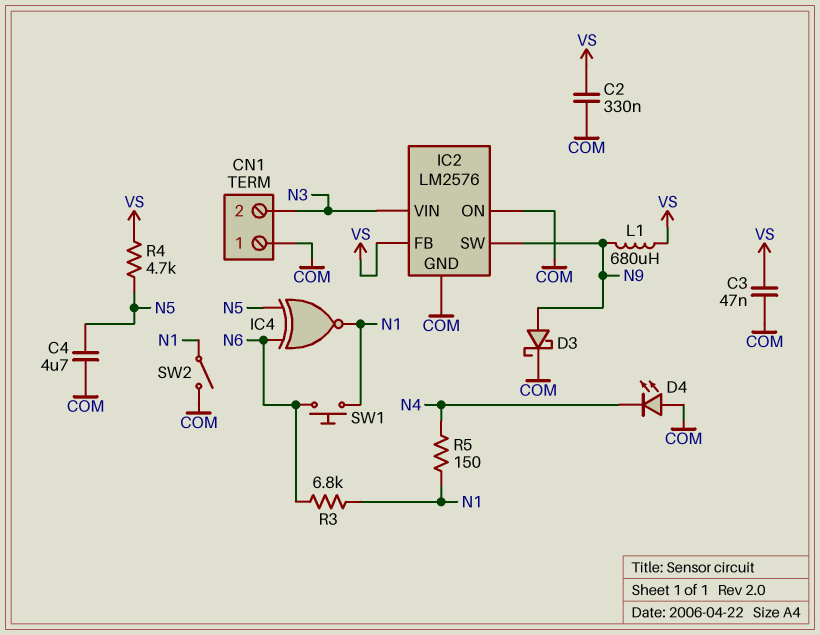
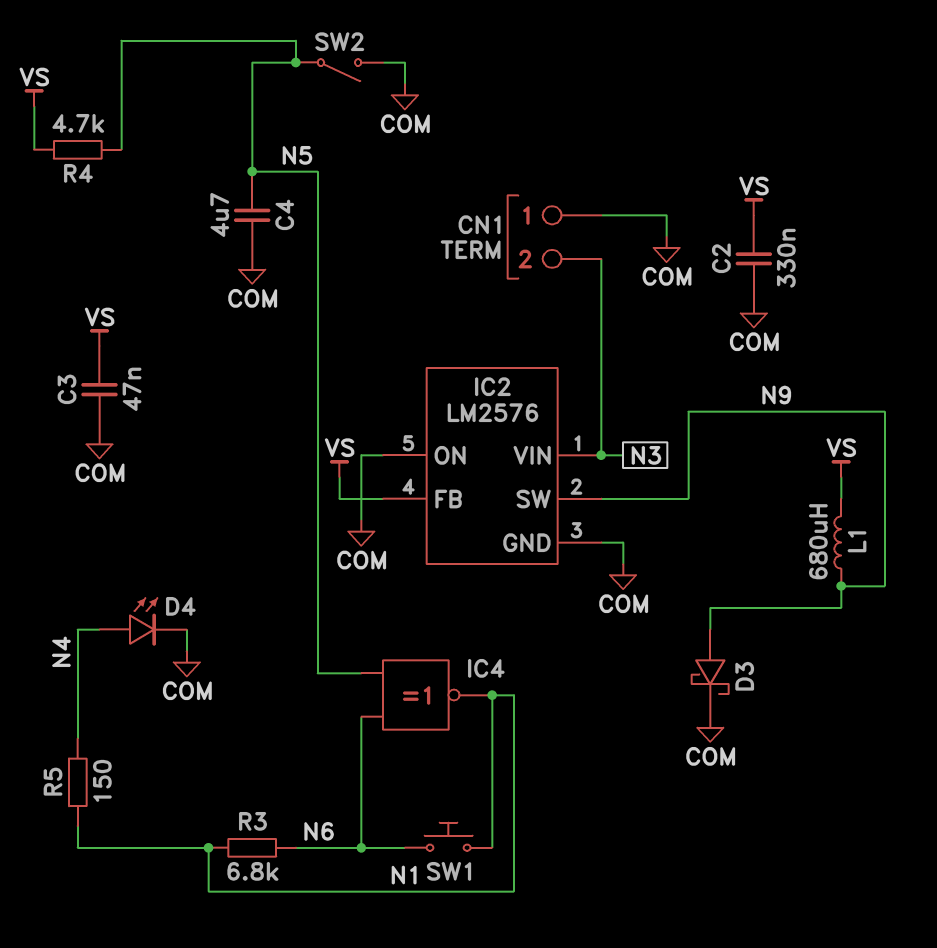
D4: LED (A COM, K N4) -> LED (A N4, K COM)
SW2: switch (COM, N1) -> switch (COM, N5)

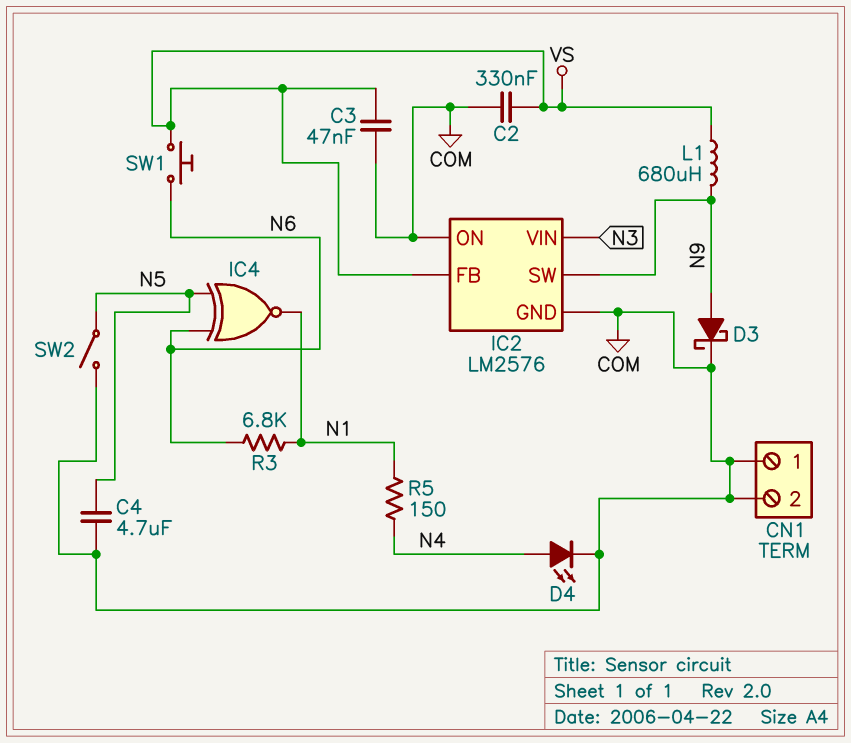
CN1 pin 2: N3 -> COM
R4: 4.7k (N5, VS) -> none
SW1: button (N1, N6) -> button (N6, VS)

